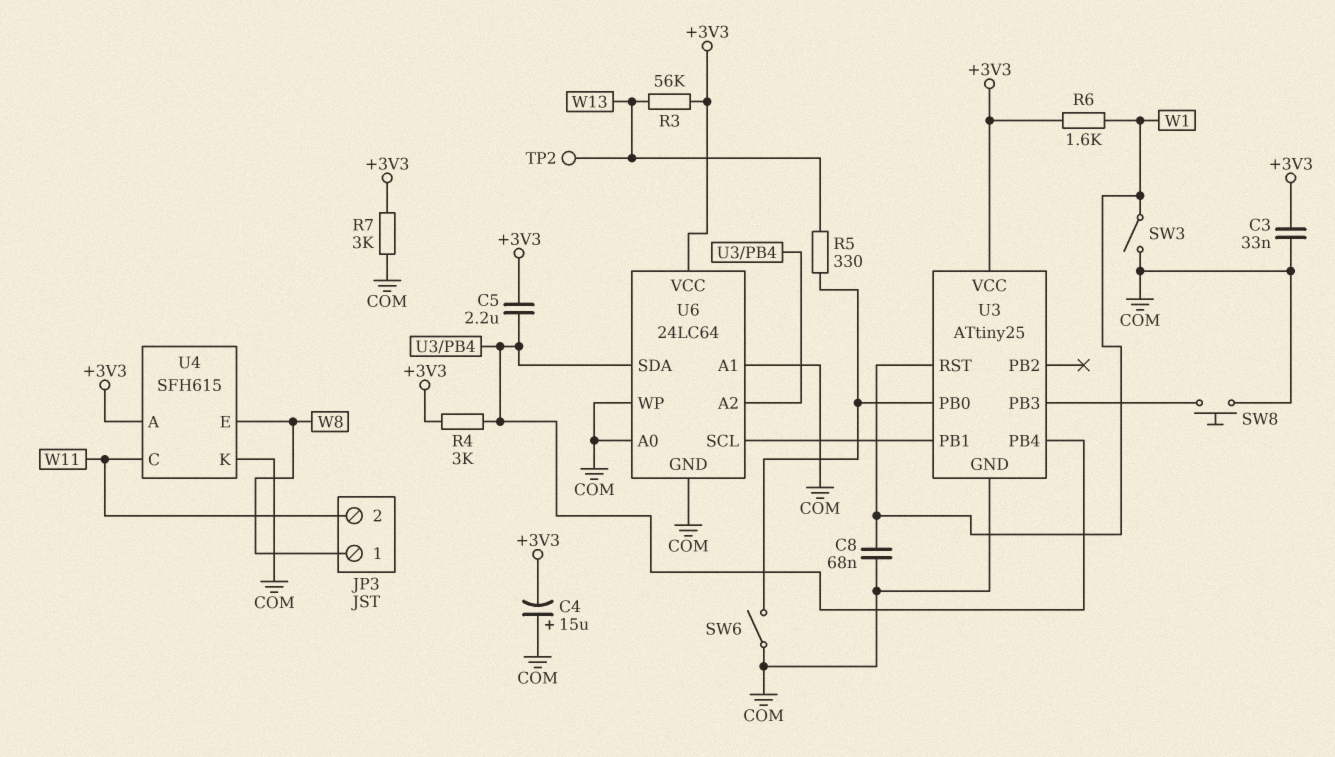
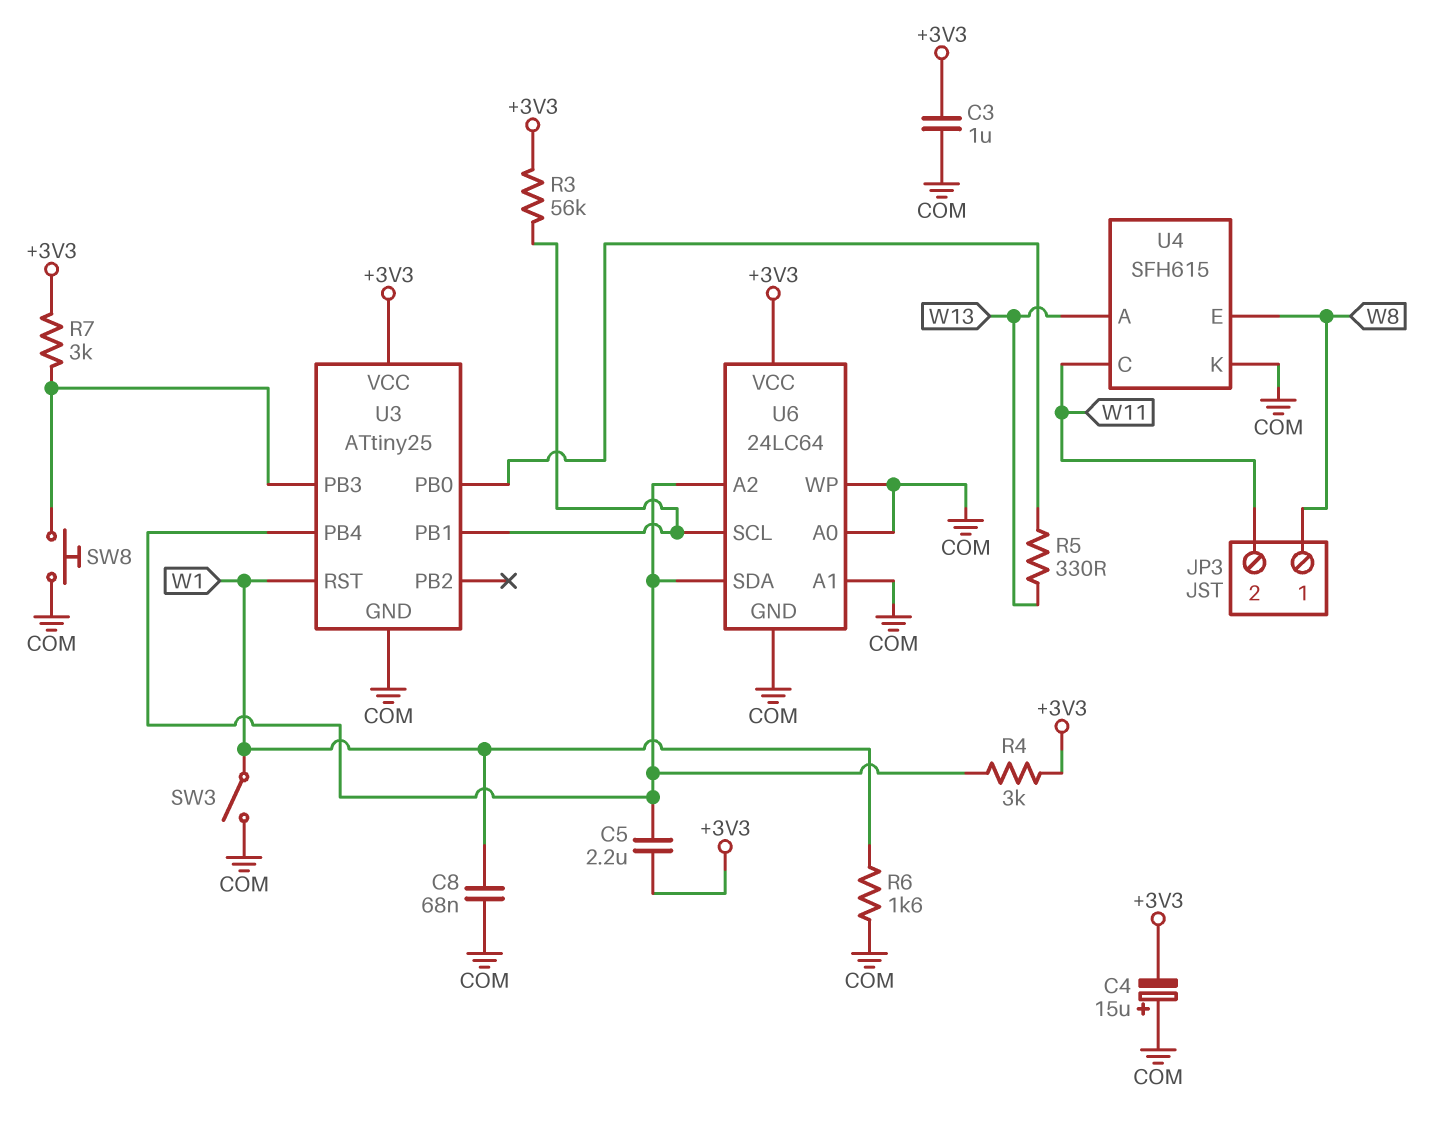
C3: 33nF (+3V3, COM) -> 1uF (+3V3, COM)
R3: 56k (+3V3, W13) -> 56k (+3V3, U3/PB1)
R6: 1.6k (+3V3, W1) -> 1.6k (COM, W1)
R7: 3k (+3V3, COM) -> 3k (+3V3, U3/PB3)
SW6: switch (COM, U3/PB0) -> none
TP2: test point (W13) -> none
U4 pin A: +3V3 -> W13

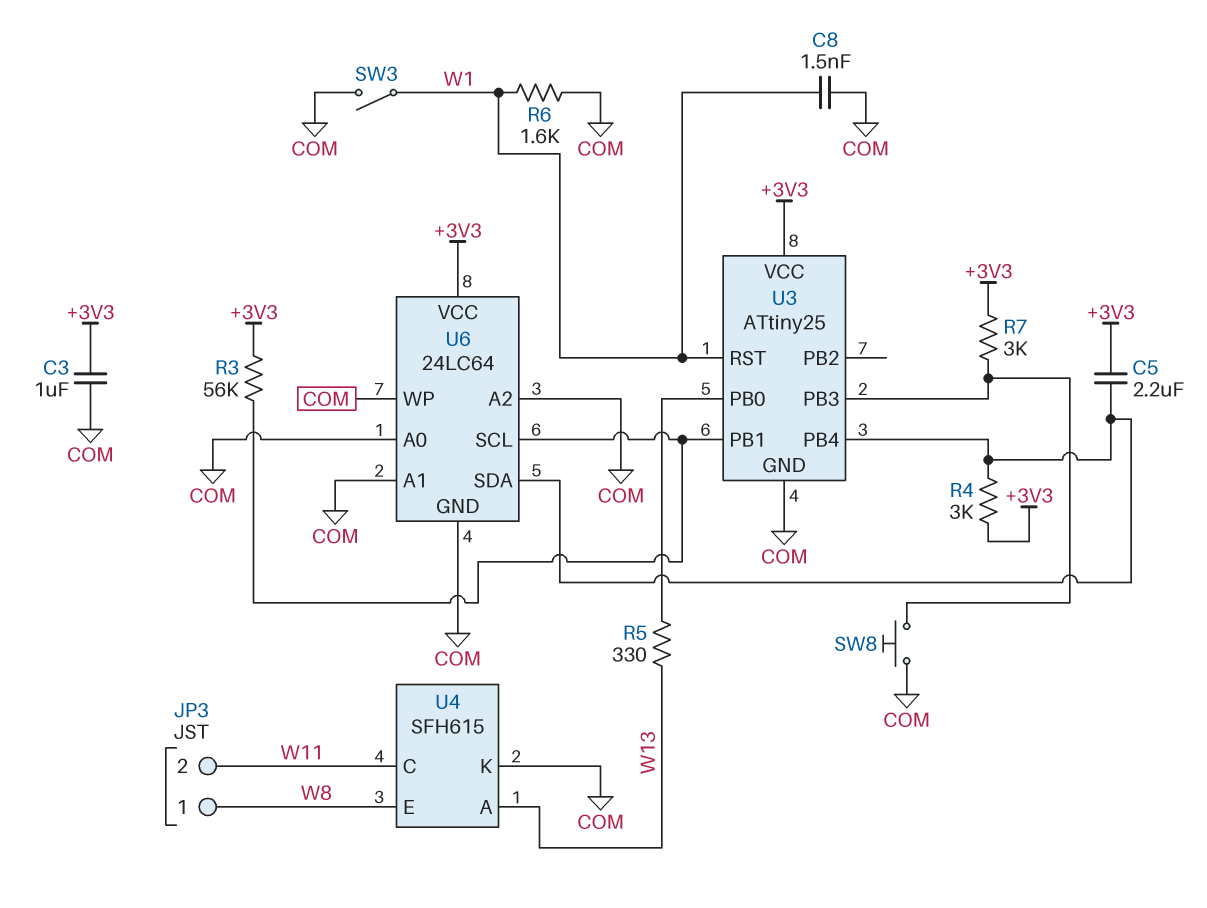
C4: 15uF (plus COM, minus +3V3) -> none
C8: 68nF (COM, W1) -> 1.5nF (COM, W1)
U6 pin A2: U3/PB4 -> COM

